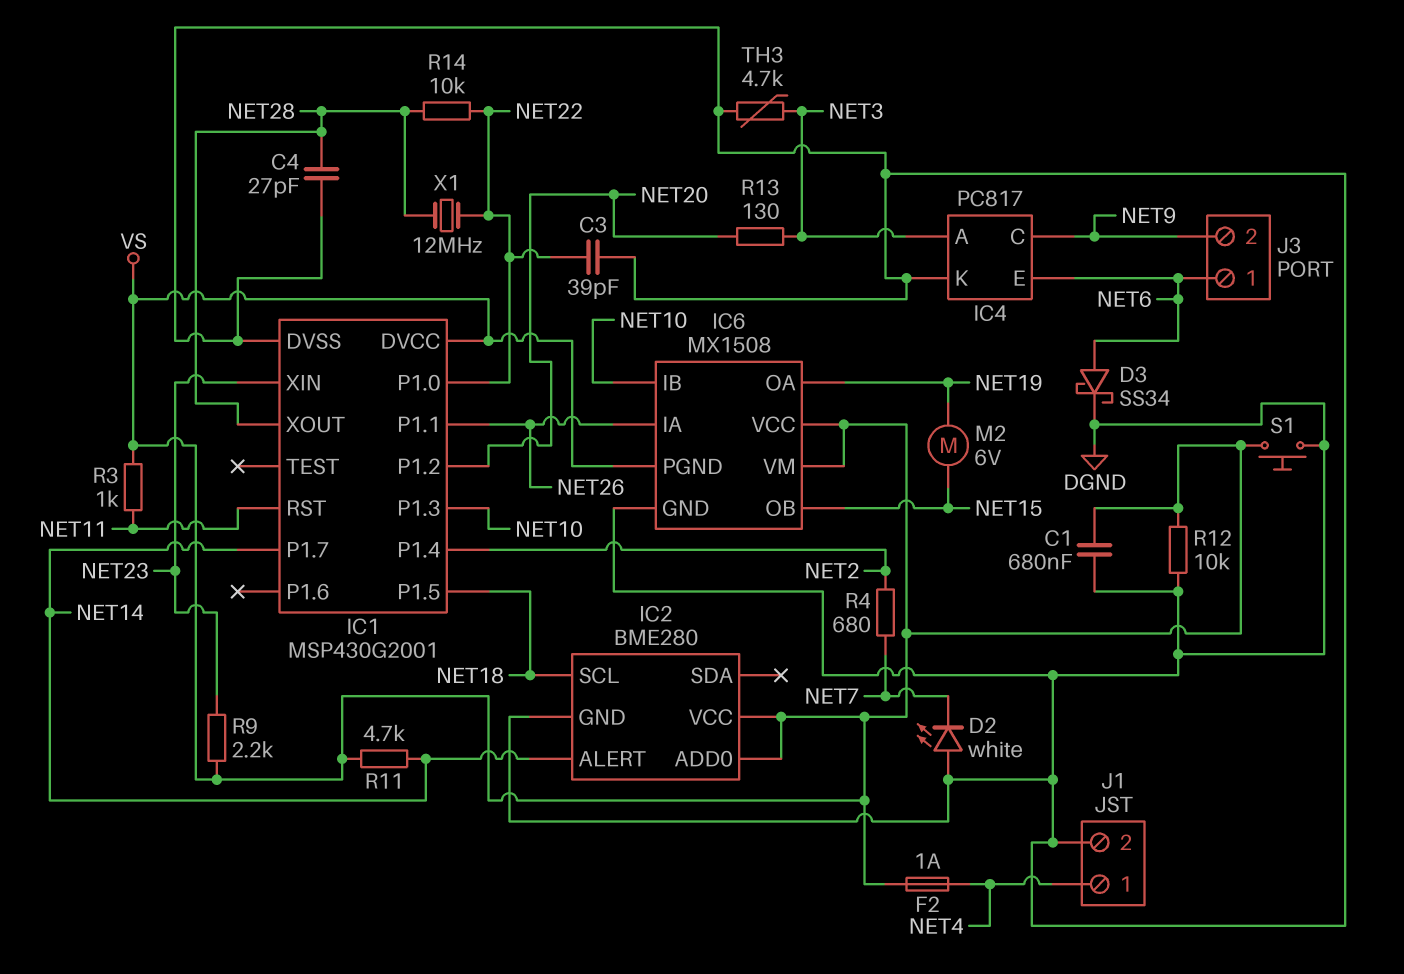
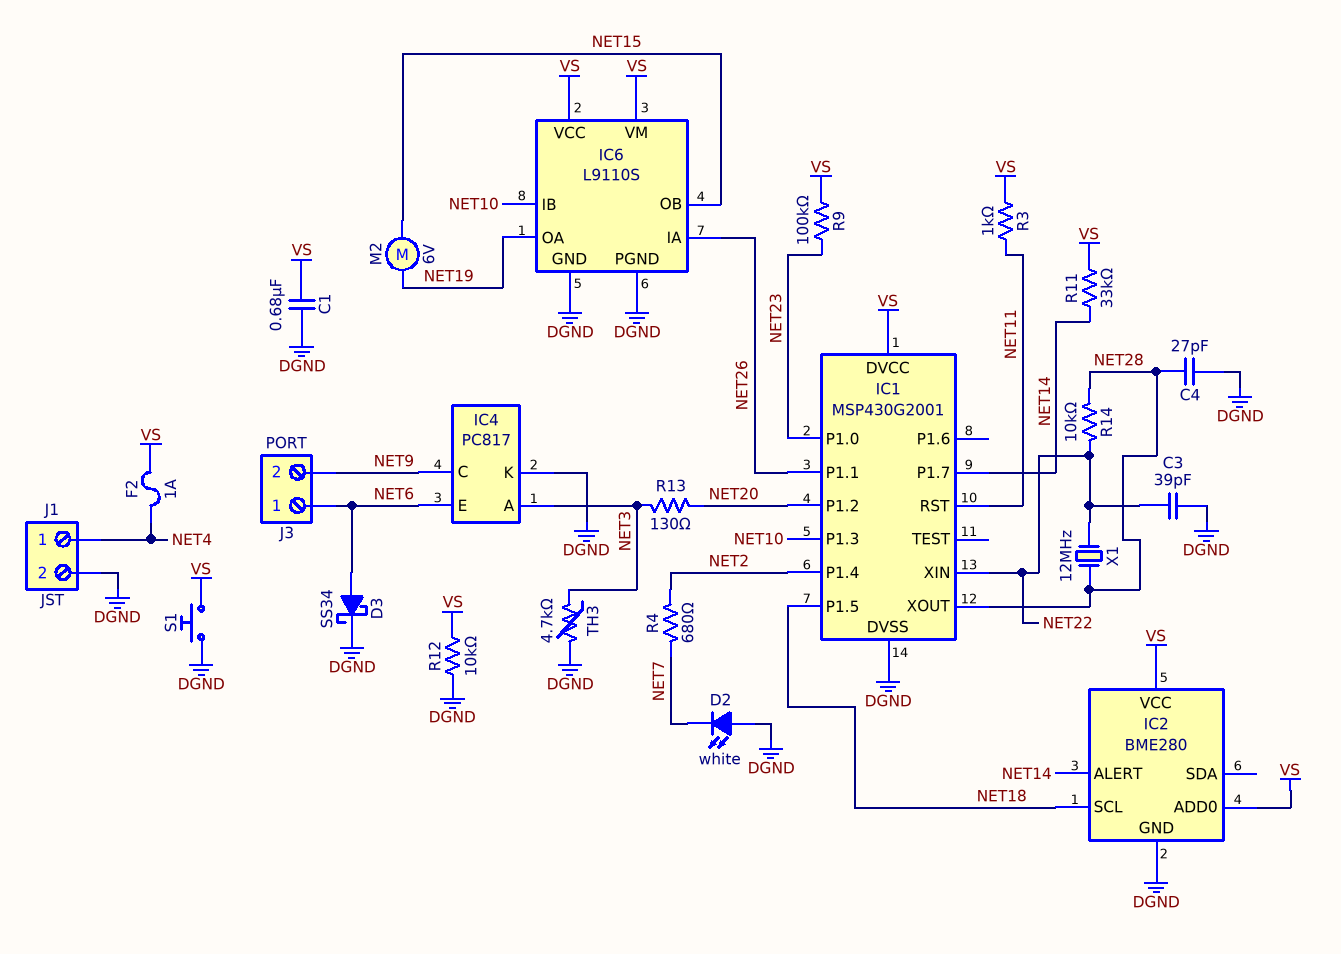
IC1 pin P1.0: NET22 -> NET23
IC1 pin XIN: NET23 -> NET22
IC6: MX1508 -> L9110S
IC6 pin PGND: VS -> DGND
R9: 2.2k (NET23, VS) -> 100k (NET23, VS)
R11: 4.7k (NET14, VS) -> 33k (NET14, VS)

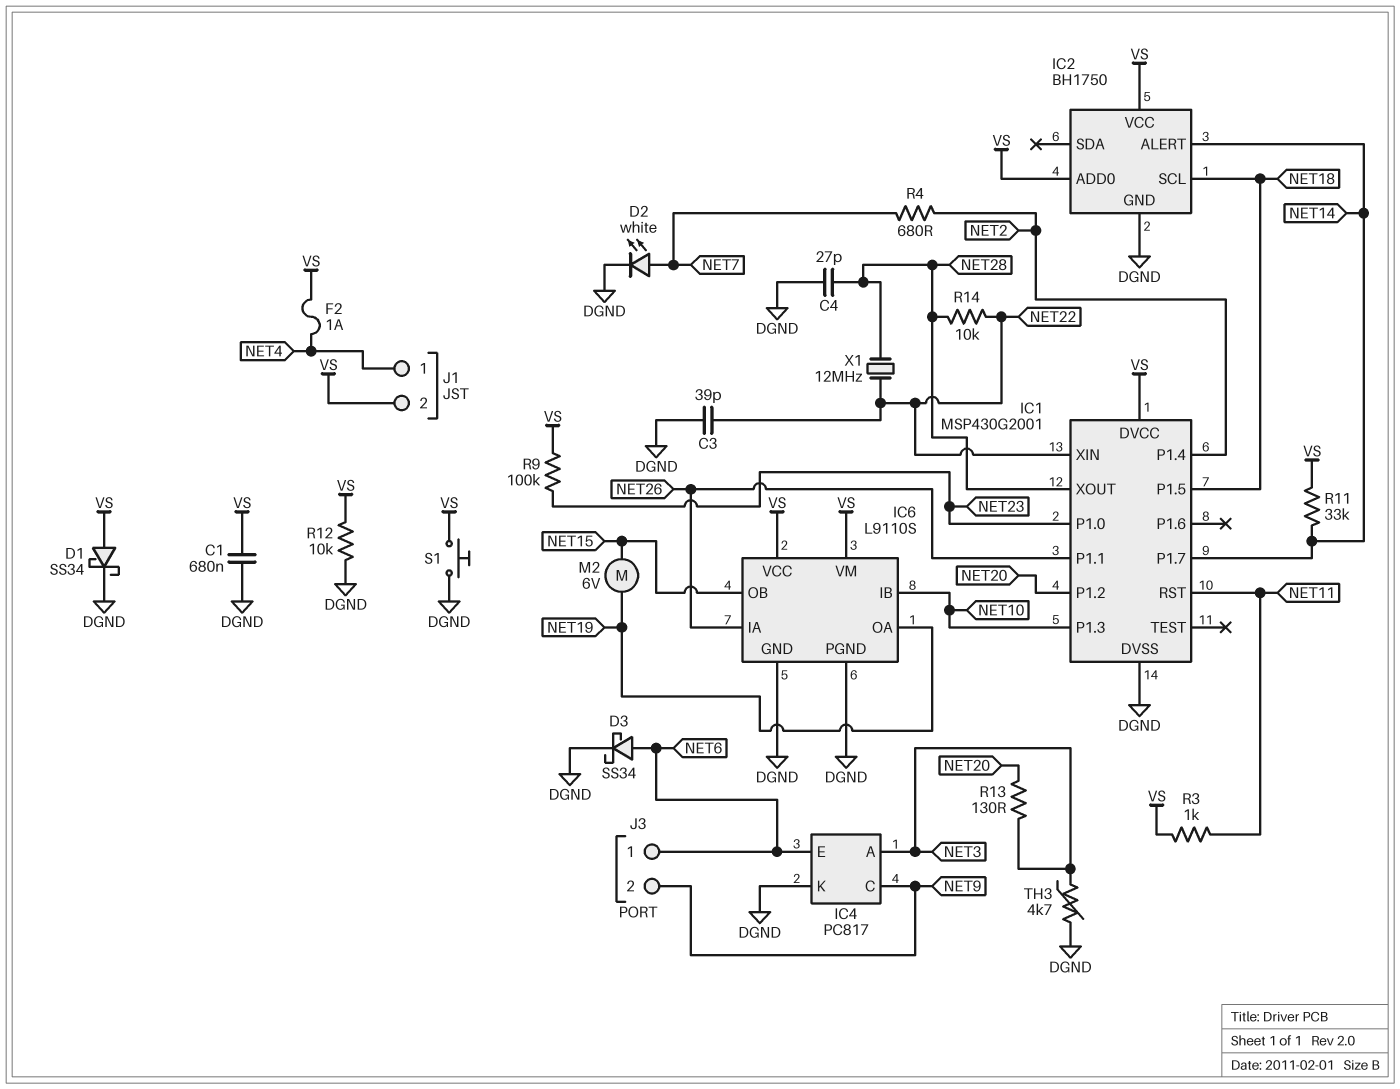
D1: none -> schottky SS34 (A VS, K DGND)
D2: LED white (A DGND, K NET7) -> LED white (A NET7, K DGND)
IC2: BME280 -> BH1750
J1 pin 2: DGND -> VS

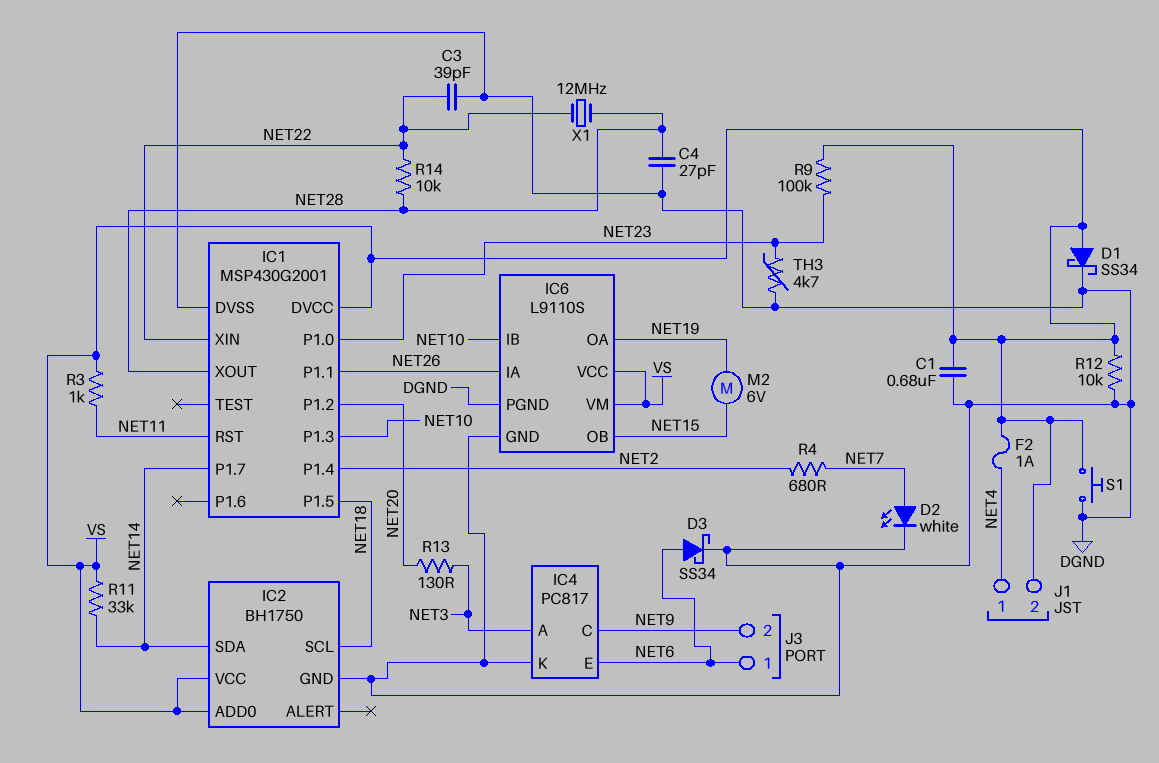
IC2 pin ALERT: NET14 -> none
IC2 pin SDA: none -> NET14
TH3: 4.7k (DGND, NET3) -> 4.7k (DGND, NET23)

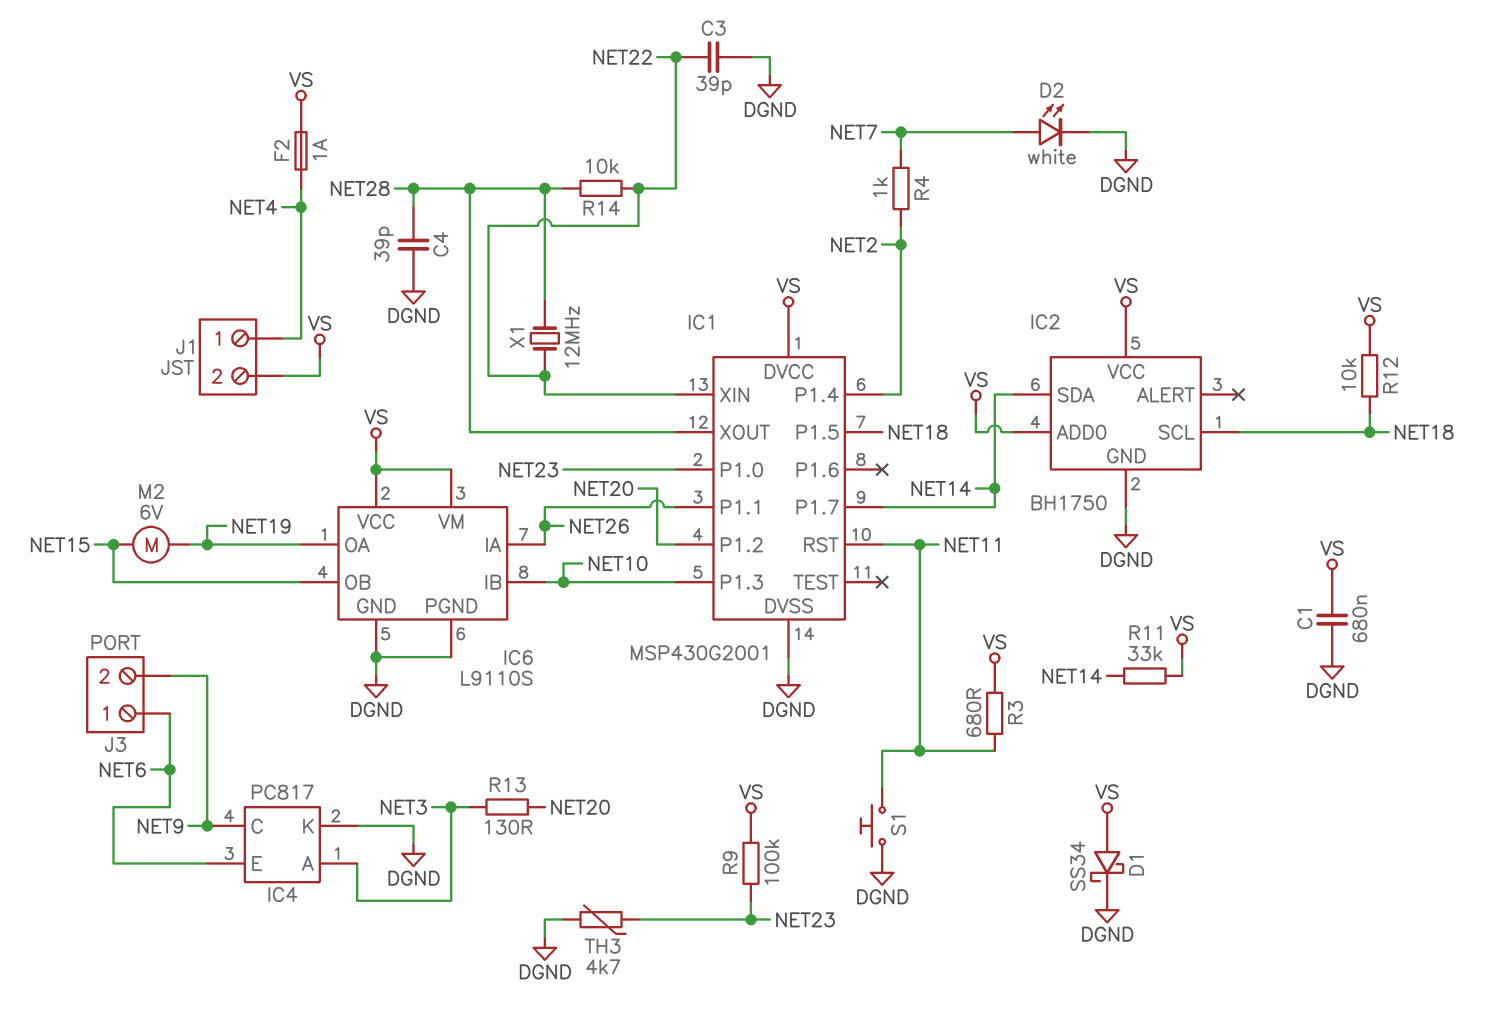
C4: 27pF (DGND, NET28) -> 39pF (DGND, NET28)
D3: schottky SS34 (A NET6, K DGND) -> none
R3: 1k (NET11, VS) -> 680 (NET11, VS)
R4: 680 (NET2, NET7) -> 1k (NET2, NET7)
R12: 10k (DGND, VS) -> 10k (NET18, VS)
S1: button (DGND, VS) -> button (DGND, NET11)

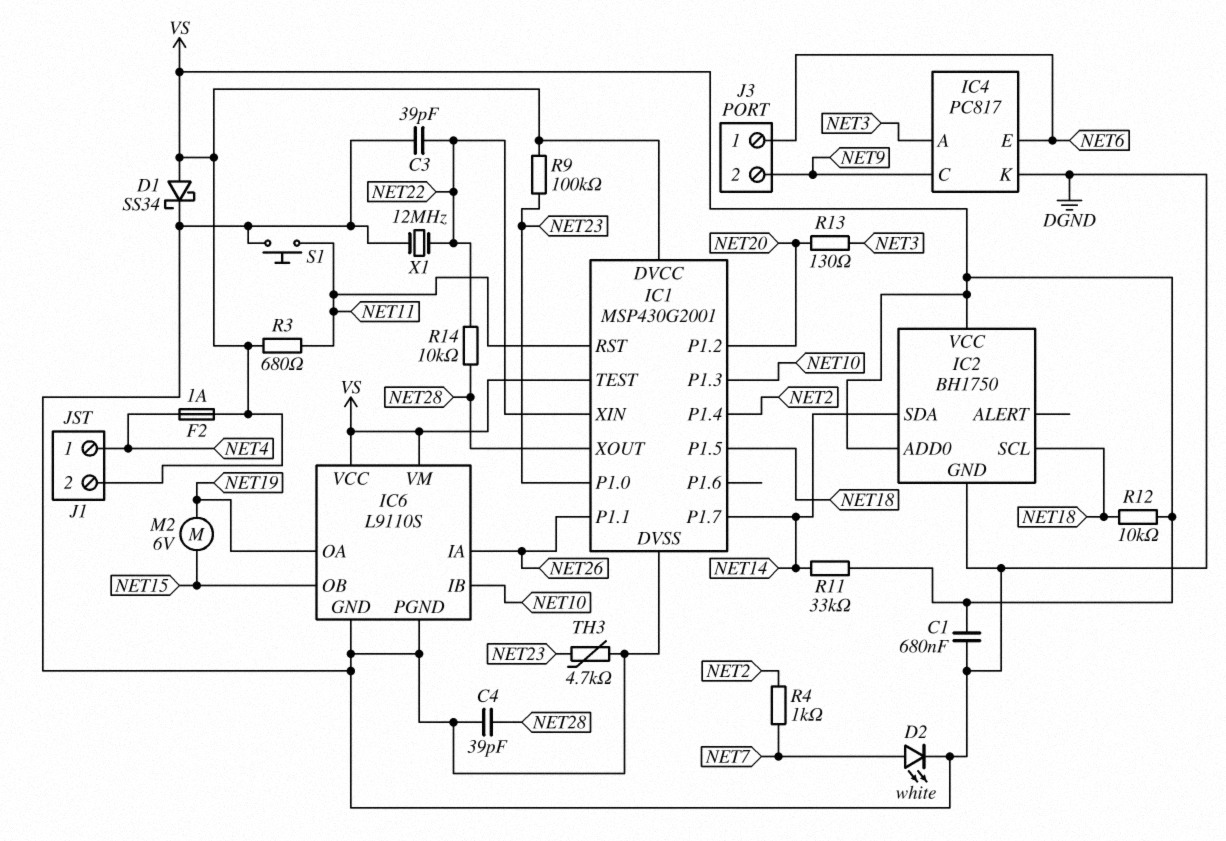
IC1 pin TEST: none -> VS
X1: 12MHz (NET22, NET28) -> 12MHz (DGND, NET22)

